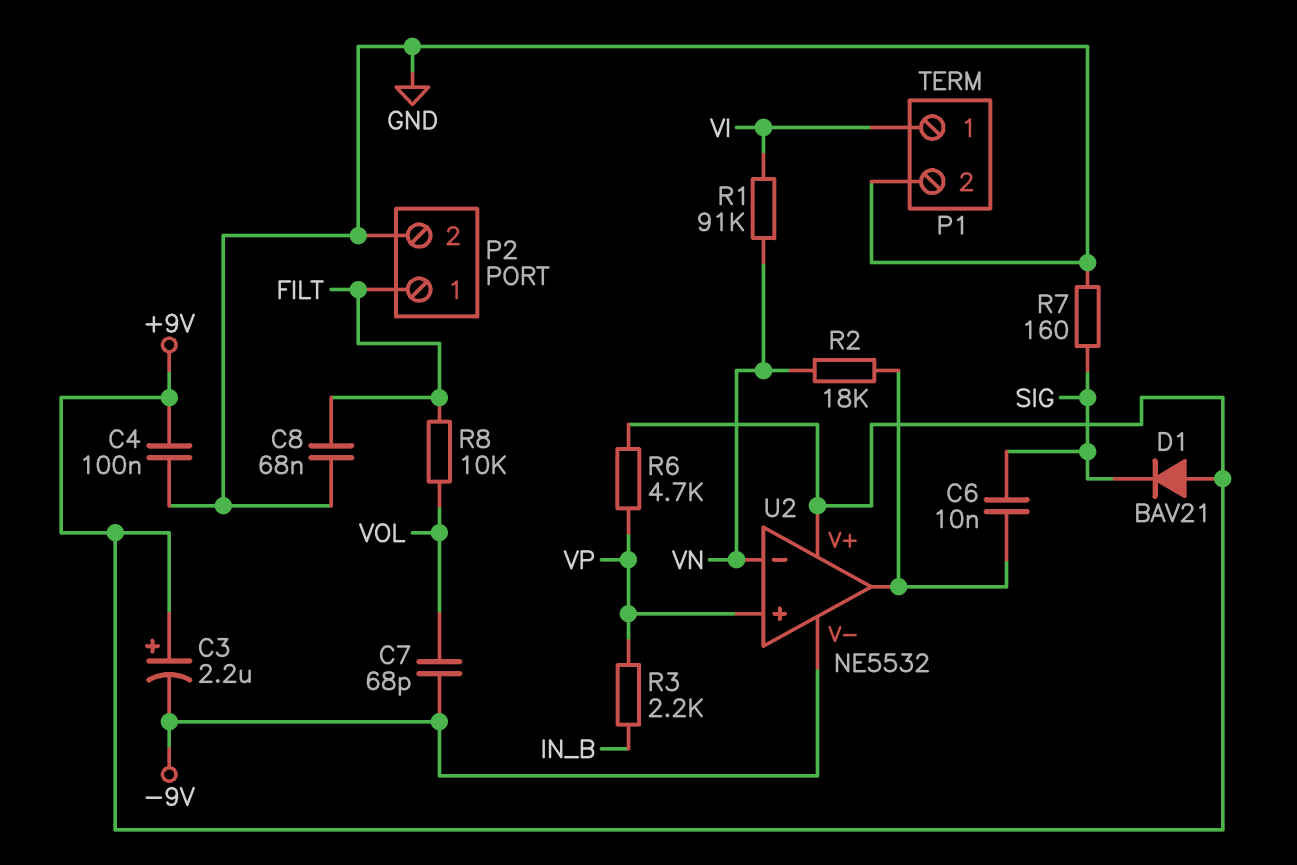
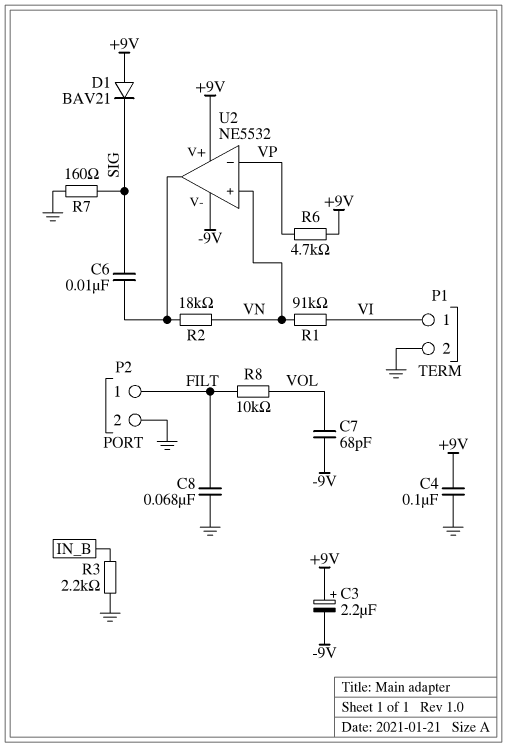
R3: 2.2k (IN_B, VP) -> 2.2k (GND, IN_B)
U2 pin in+: VP -> VN
U2 pin in-: VN -> VP

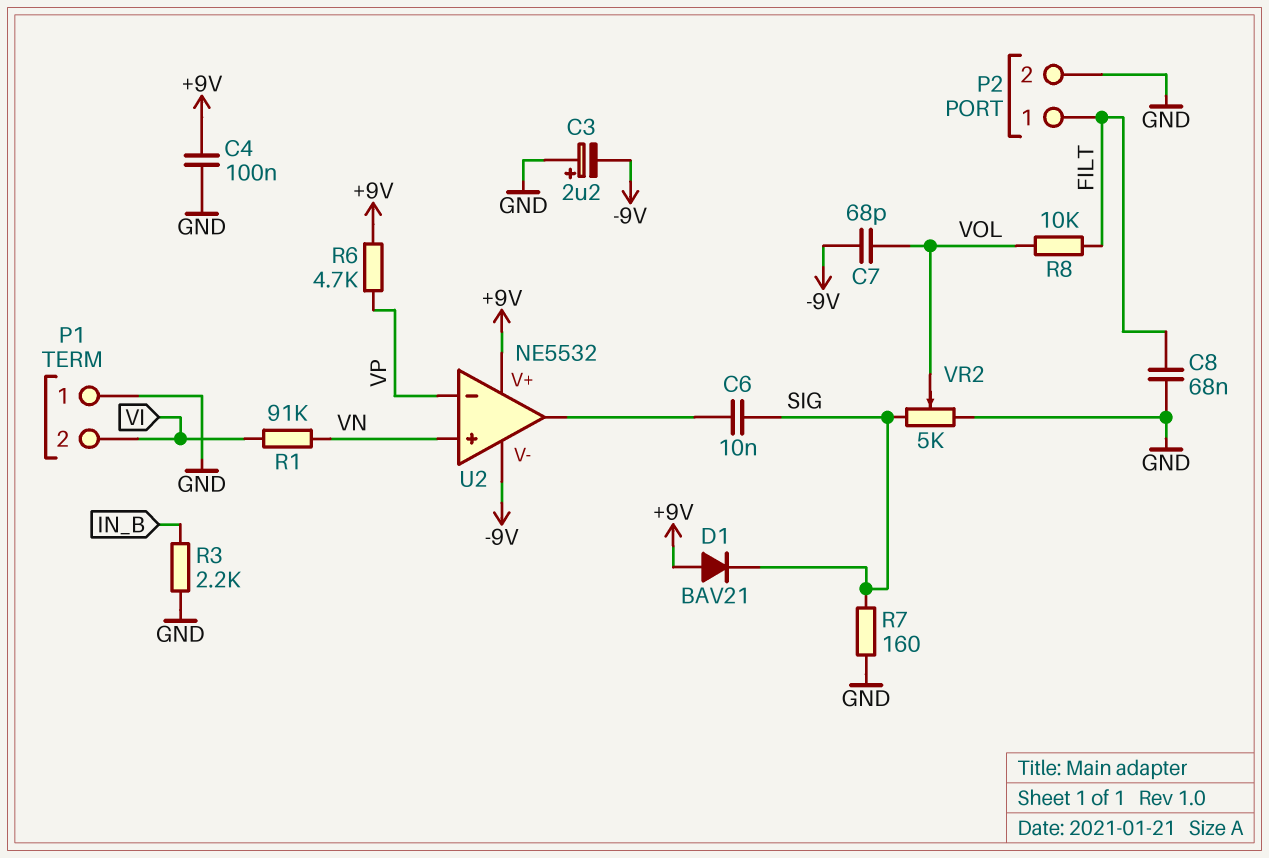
C3: 2.2uF (plus +9V, minus -9V) -> 2.2uF (plus GND, minus -9V)
P1 pin 1: VI -> GND
P1 pin 2: GND -> VI
R2: 18k (U2/out, VN) -> none
VR2: none -> 5k (GND, SIG, wiper VOL)

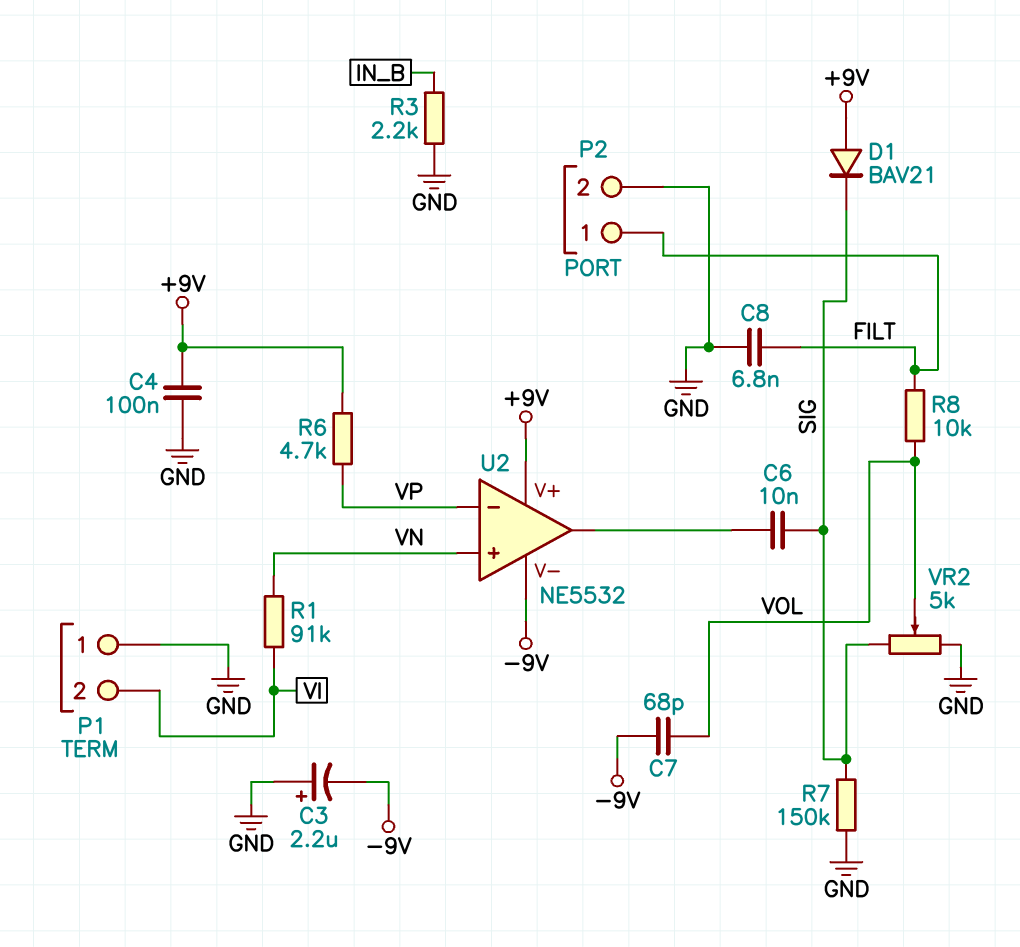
C8: 68nF (FILT, GND) -> 6.8nF (FILT, GND)
R7: 160 (GND, SIG) -> 150k (GND, SIG)

